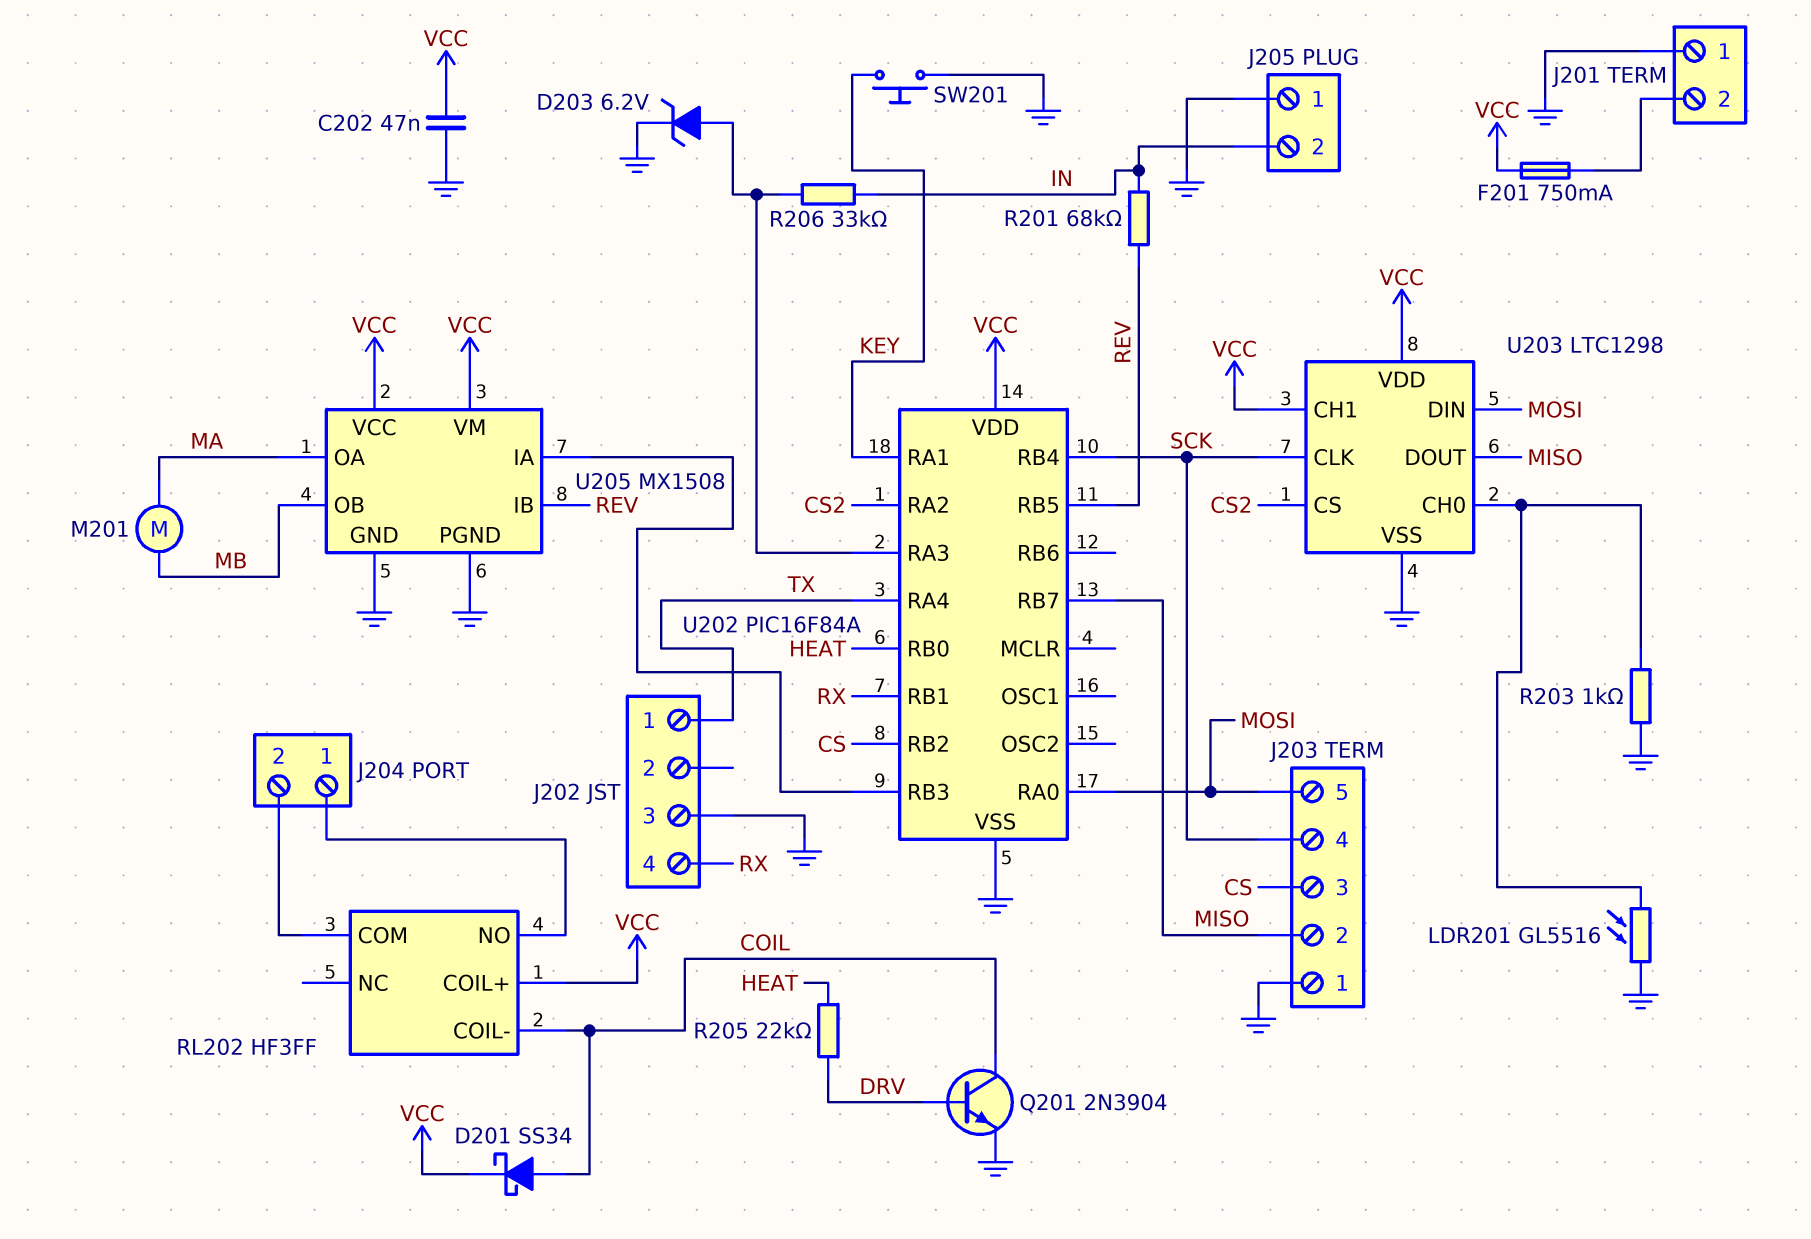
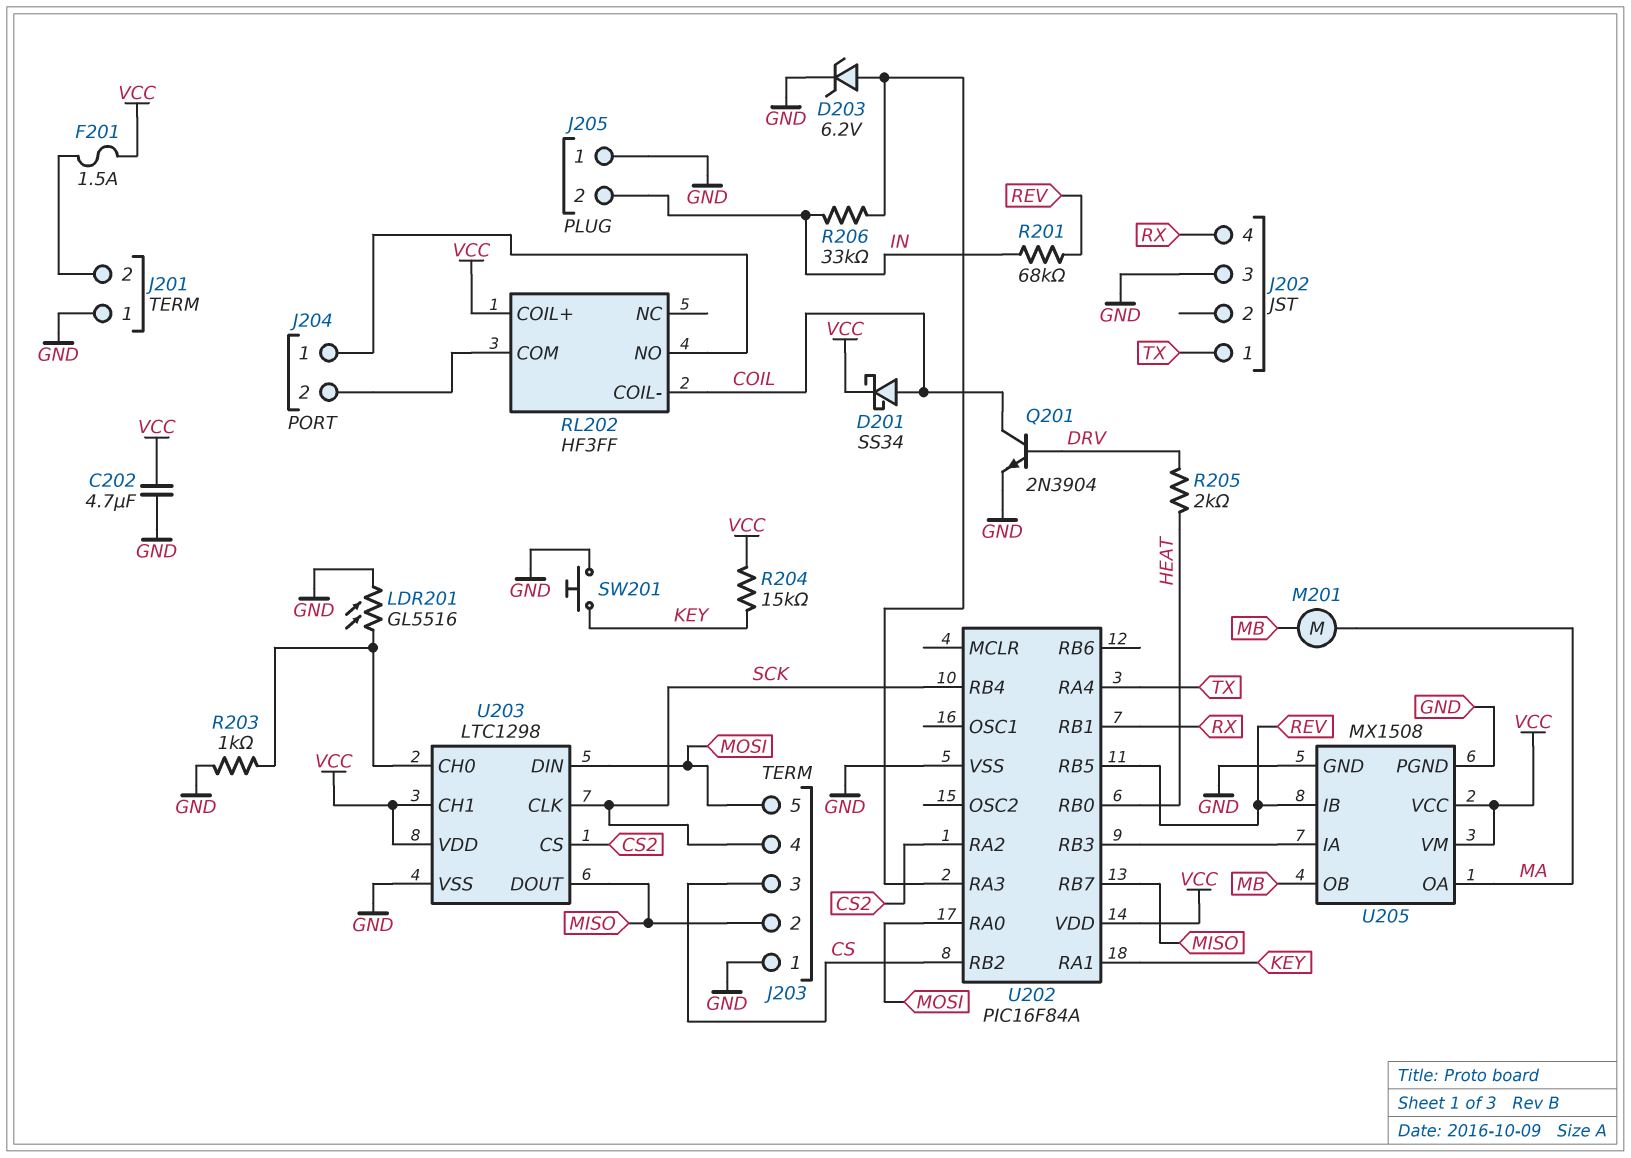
C202: 47nF (GND, VCC) -> 4.7uF (GND, VCC)
F201: 750mA (J201/2, VCC) -> 1.5A (J201/2, VCC)
R204: none -> 15k (KEY, VCC)
R205: 22k (DRV, HEAT) -> 2k (DRV, HEAT)

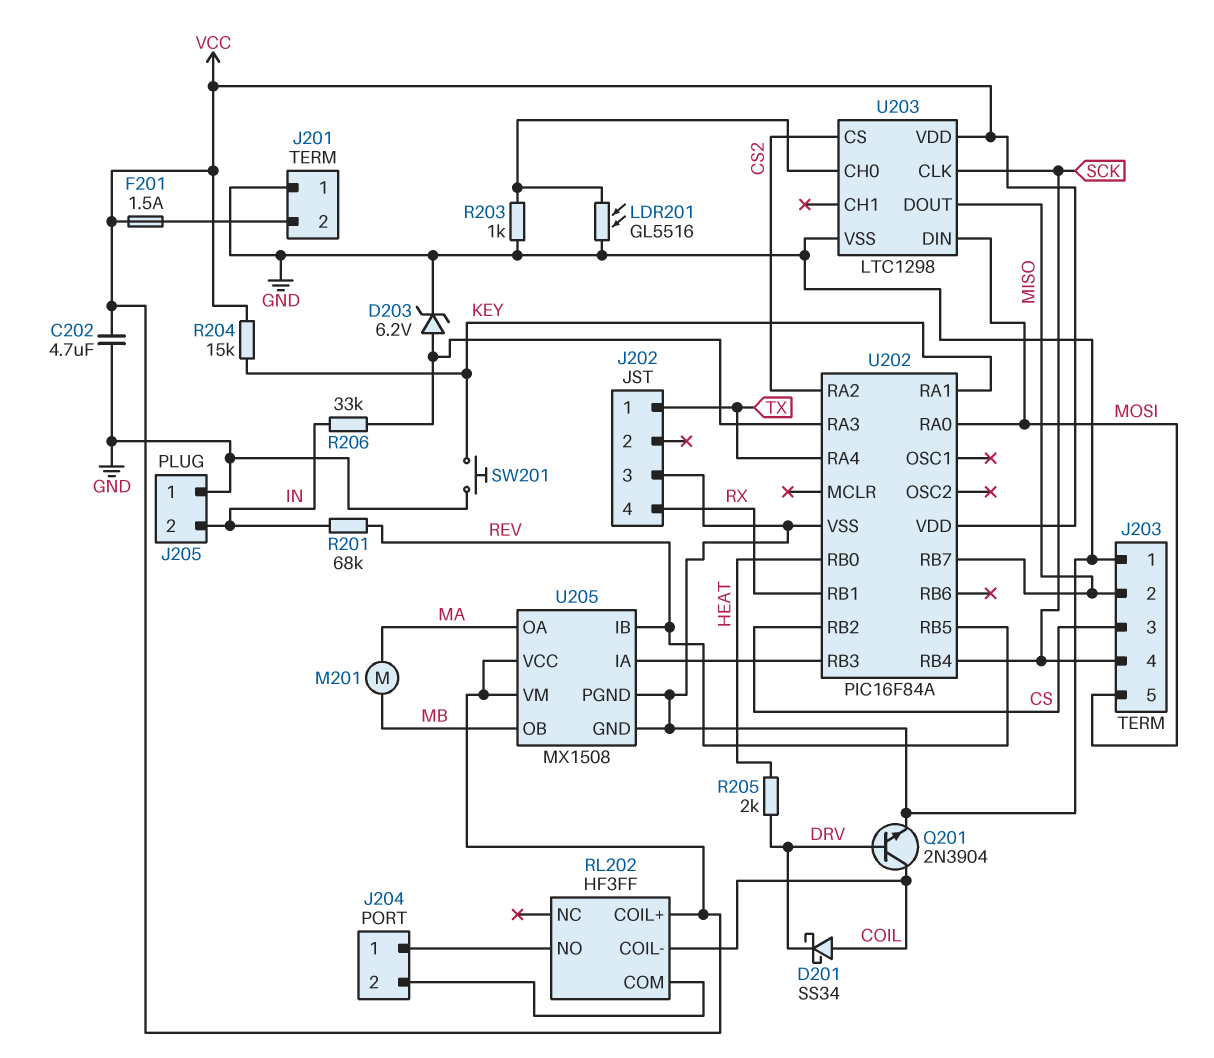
D201: schottky SS34 (A COIL, K VCC) -> schottky SS34 (A COIL, K DRV)
U203 pin CH1: VCC -> none

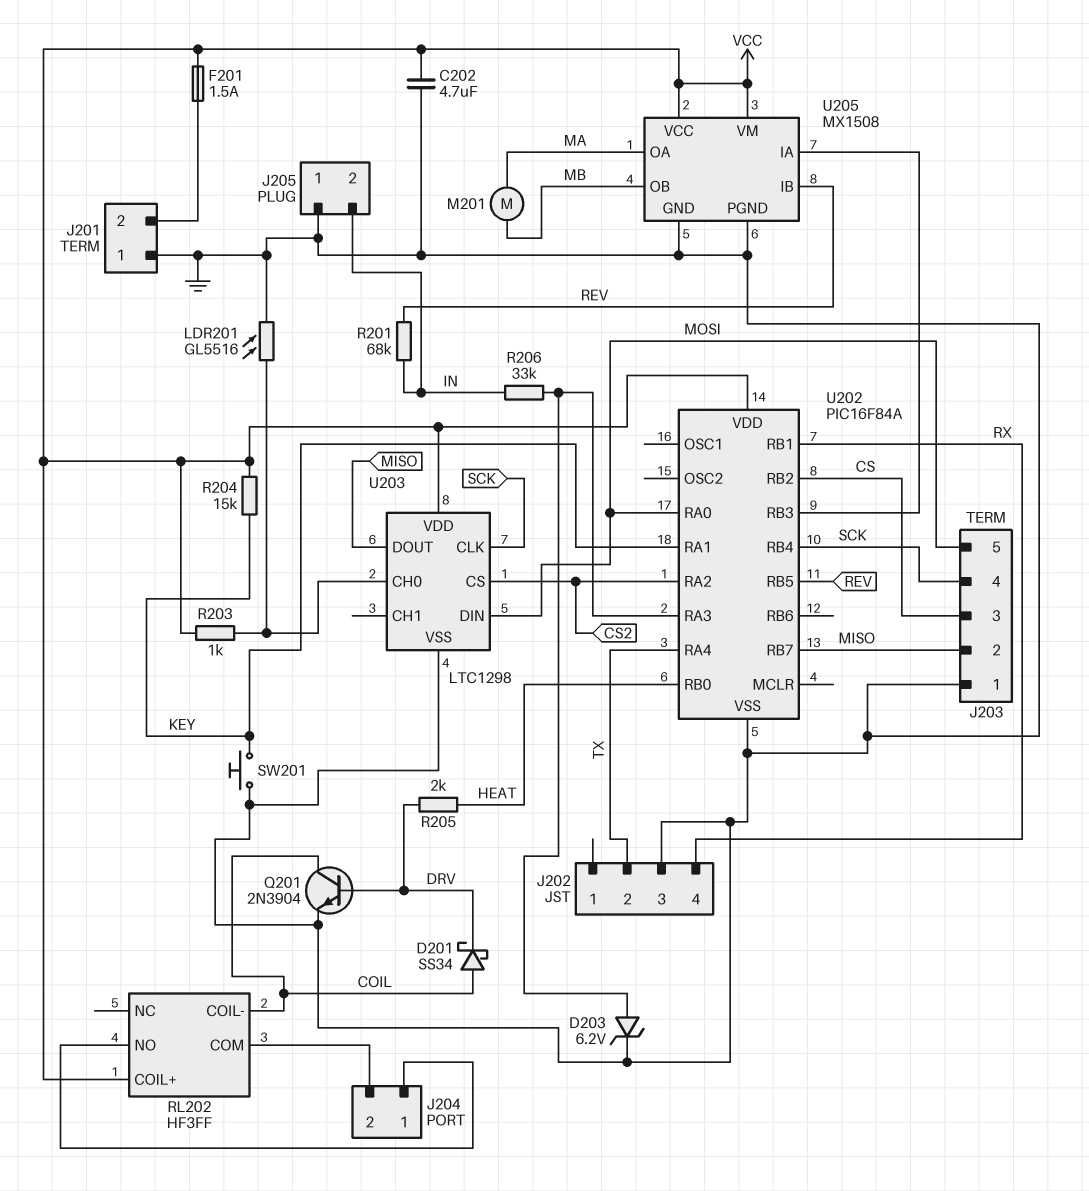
J202 pin 1: TX -> none
J202 pin 2: none -> TX
R203: 1k (GND, U203/CH0) -> 1k (U203/CH0, VCC)

